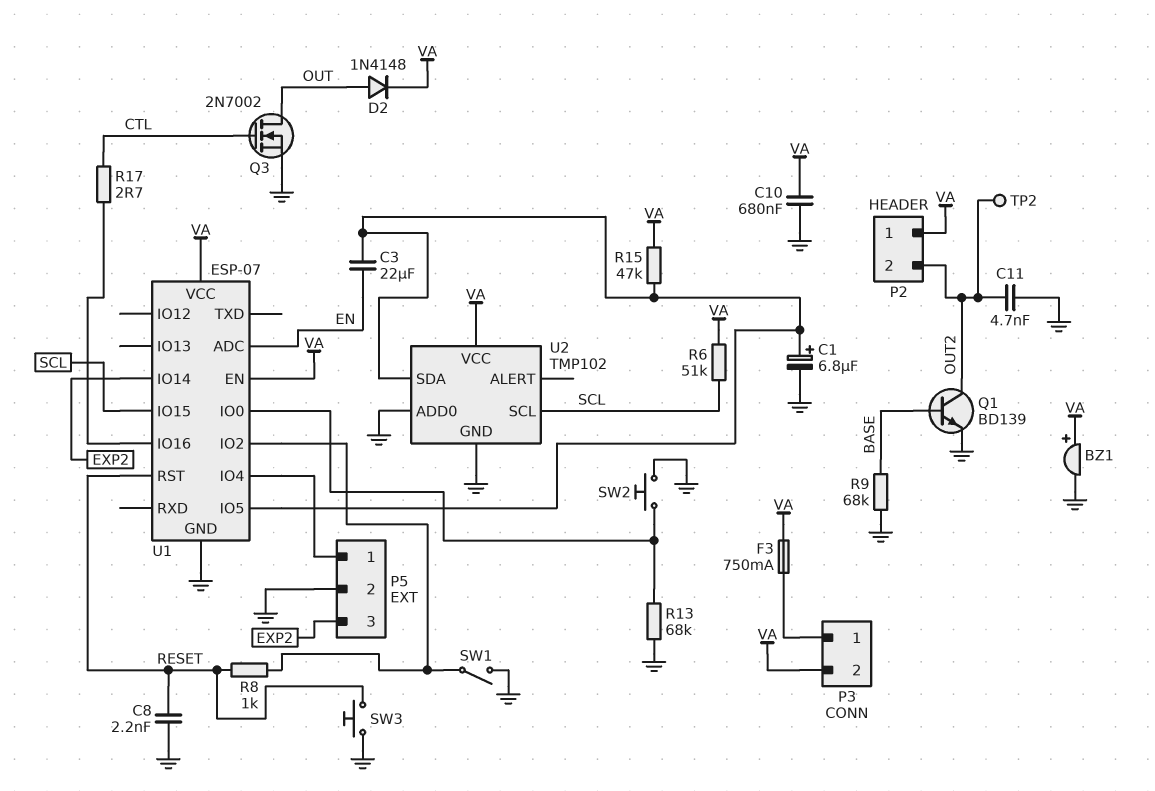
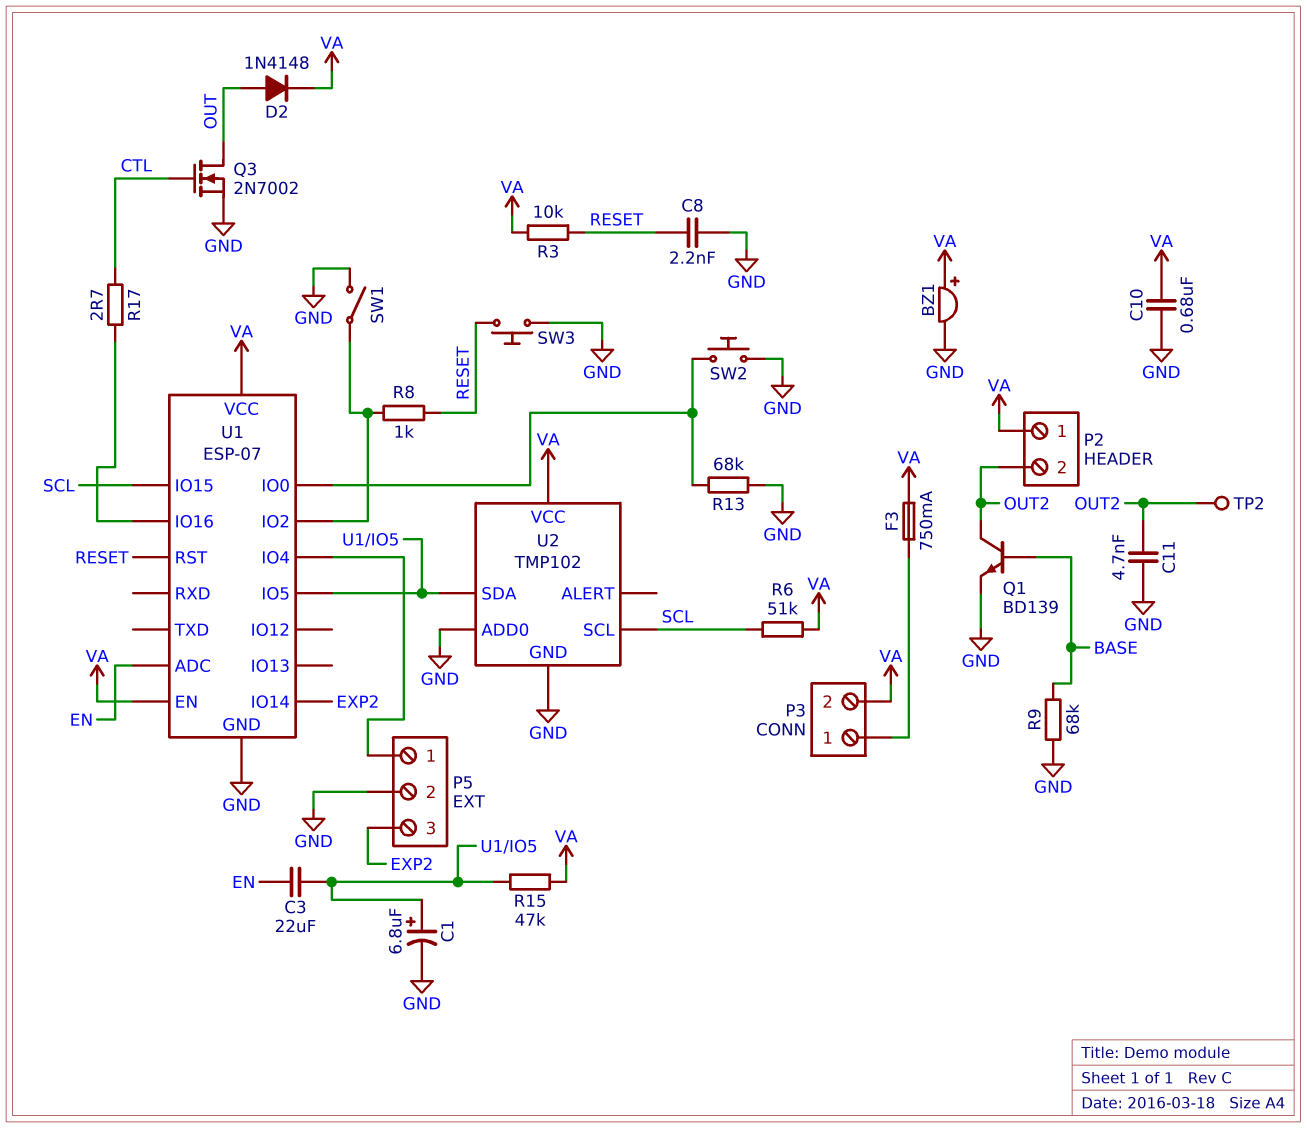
R3: none -> 10k (RESET, VA)

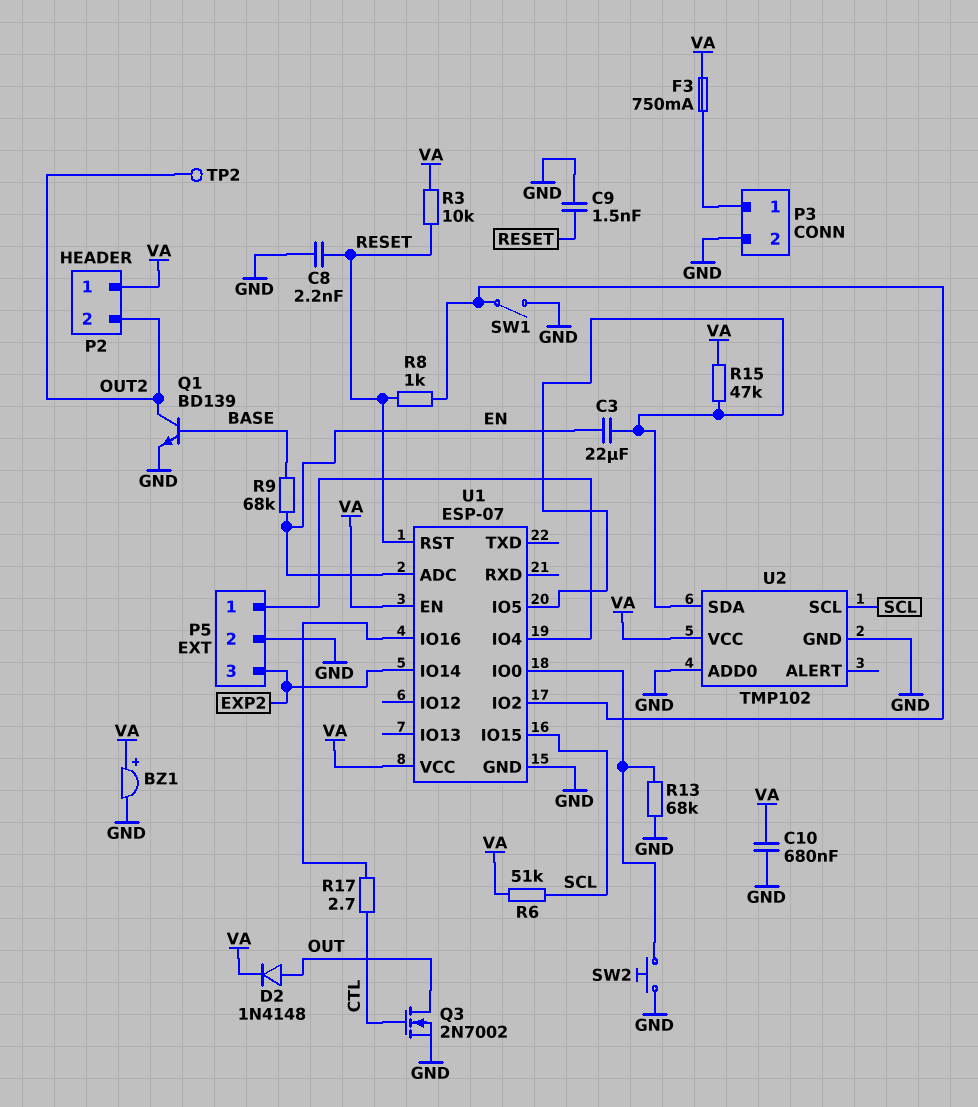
C1: 6.8uF (plus U1/IO5, minus GND) -> none
C9: none -> 1.5nF (GND, RESET)
C11: 4.7nF (GND, OUT2) -> none
P3 pin 2: VA -> GND
R9: 68k (BASE, GND) -> 68k (BASE, EN)
SW3: button (GND, RESET) -> none

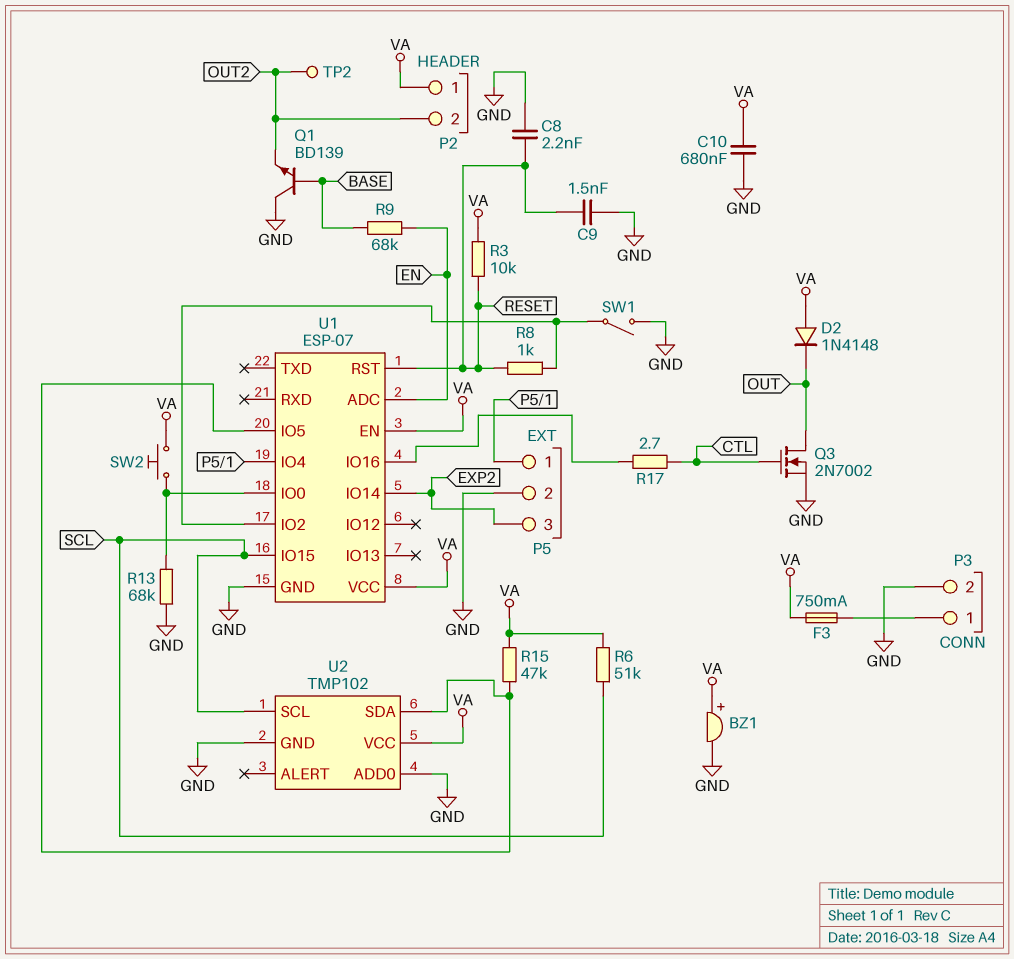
C3: 22uF (EN, U1/IO5) -> none
D2: diode 1N4148 (A OUT, K VA) -> diode 1N4148 (A VA, K OUT)
Q1: NPN BD139 (B BASE, C OUT2, E GND) -> NPN BD139 (B BASE, C GND, E OUT2)
SW2: button (GND, U1/IO0) -> button (U1/IO0, VA)

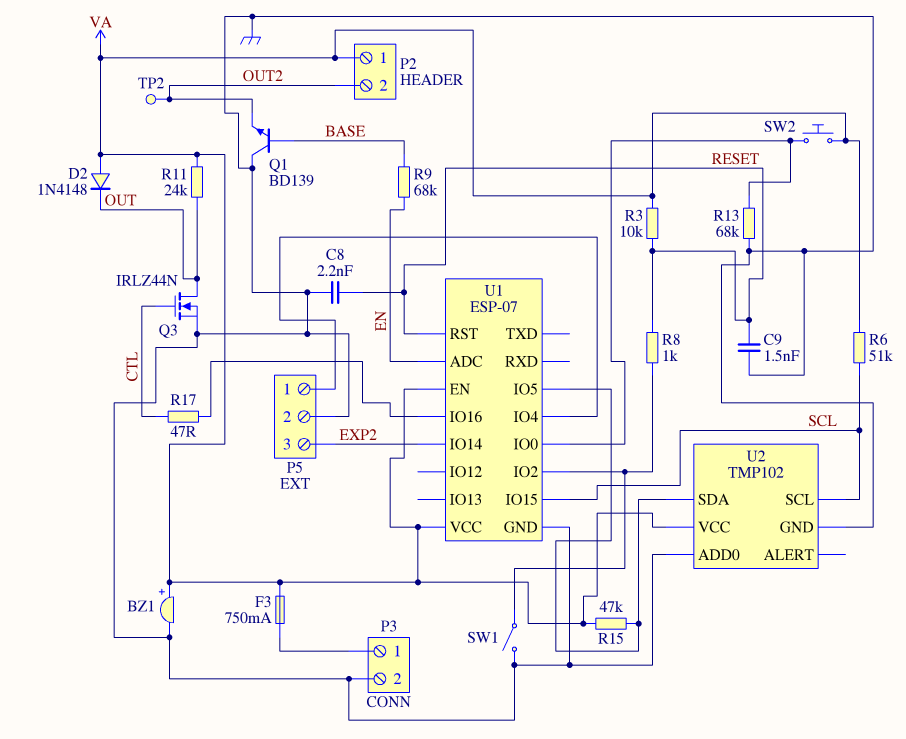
C10: 680nF (GND, VA) -> none
Q3: NMOS 2N7002 (G CTL, D OUT, S GND) -> NMOS IRLZ44N (G CTL, D OUT, S GND)
R11: none -> 24k (OUT, VA)
R17: 2.7 (CTL, U1/IO16) -> 47 (CTL, U1/IO16)

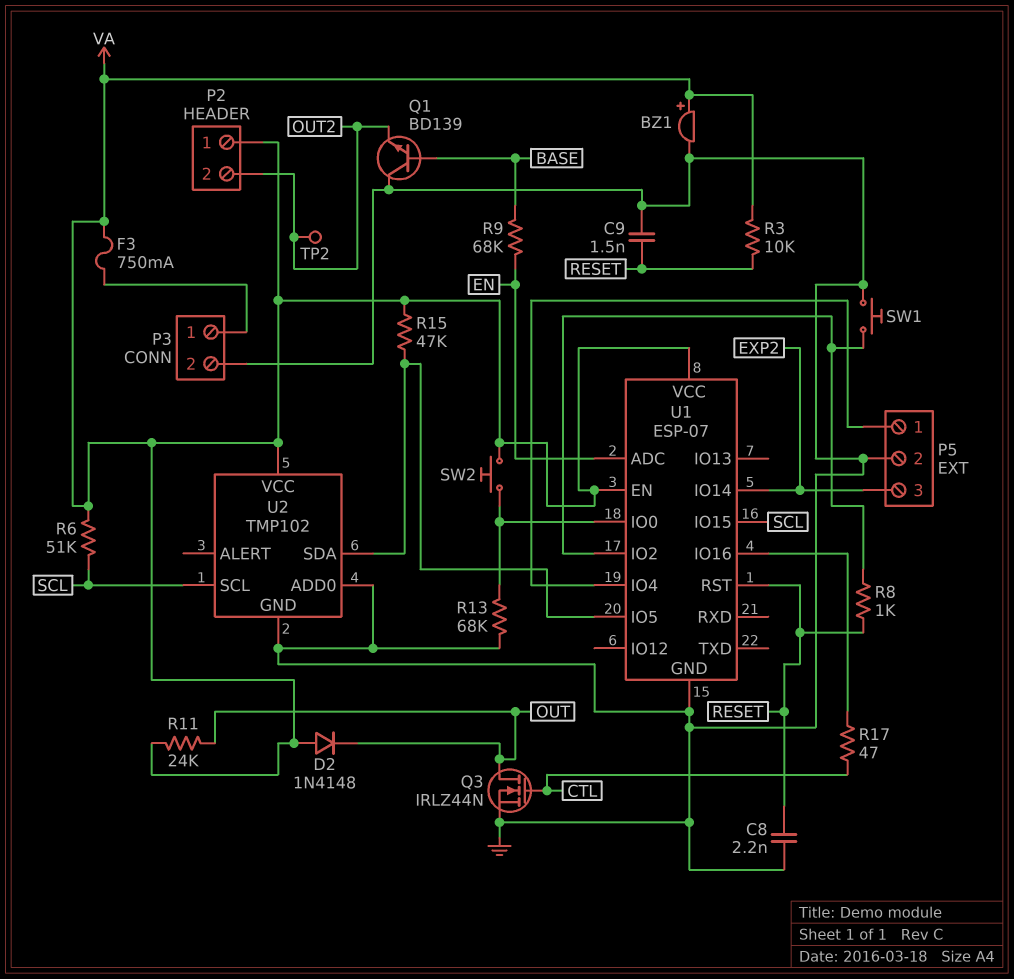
SW1: switch (GND, U1/IO2) -> button (GND, U1/IO2)

